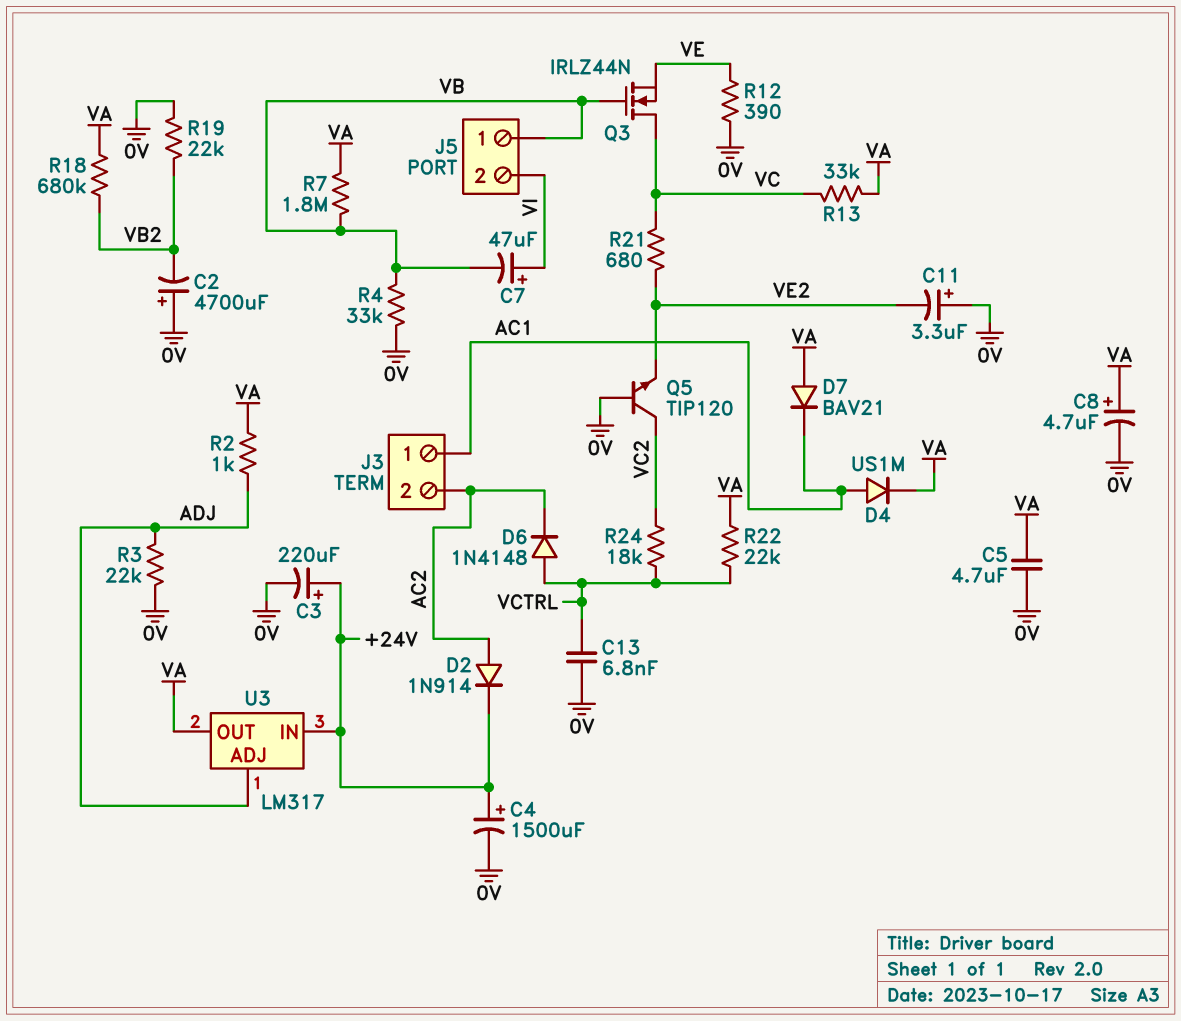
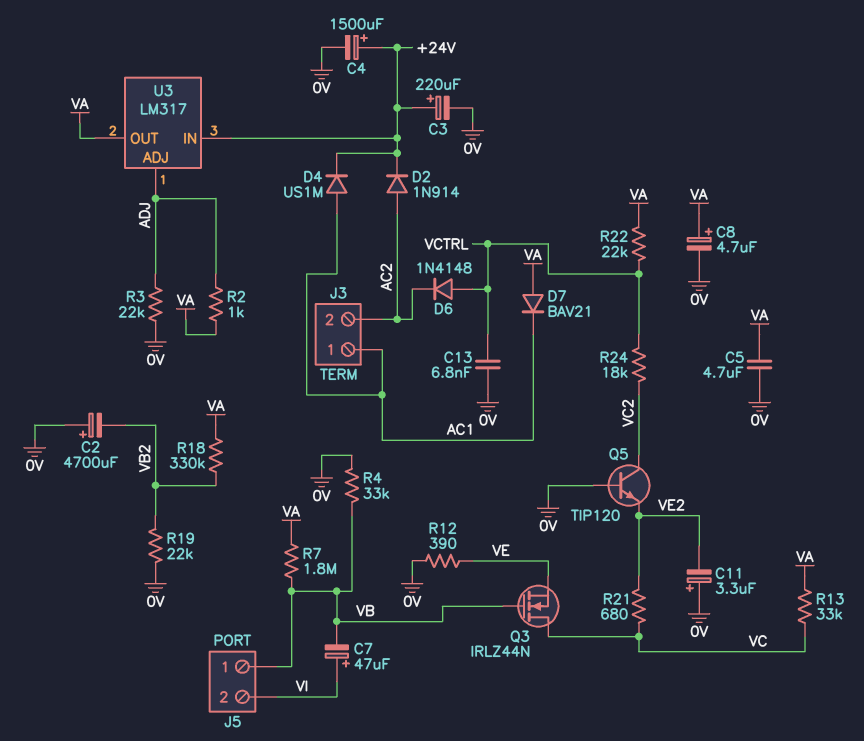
D4: diode US1M (A AC1, K VA) -> diode US1M (A AC1, K +24V)
R18: 680k (VA, VB2) -> 330k (VA, VB2)

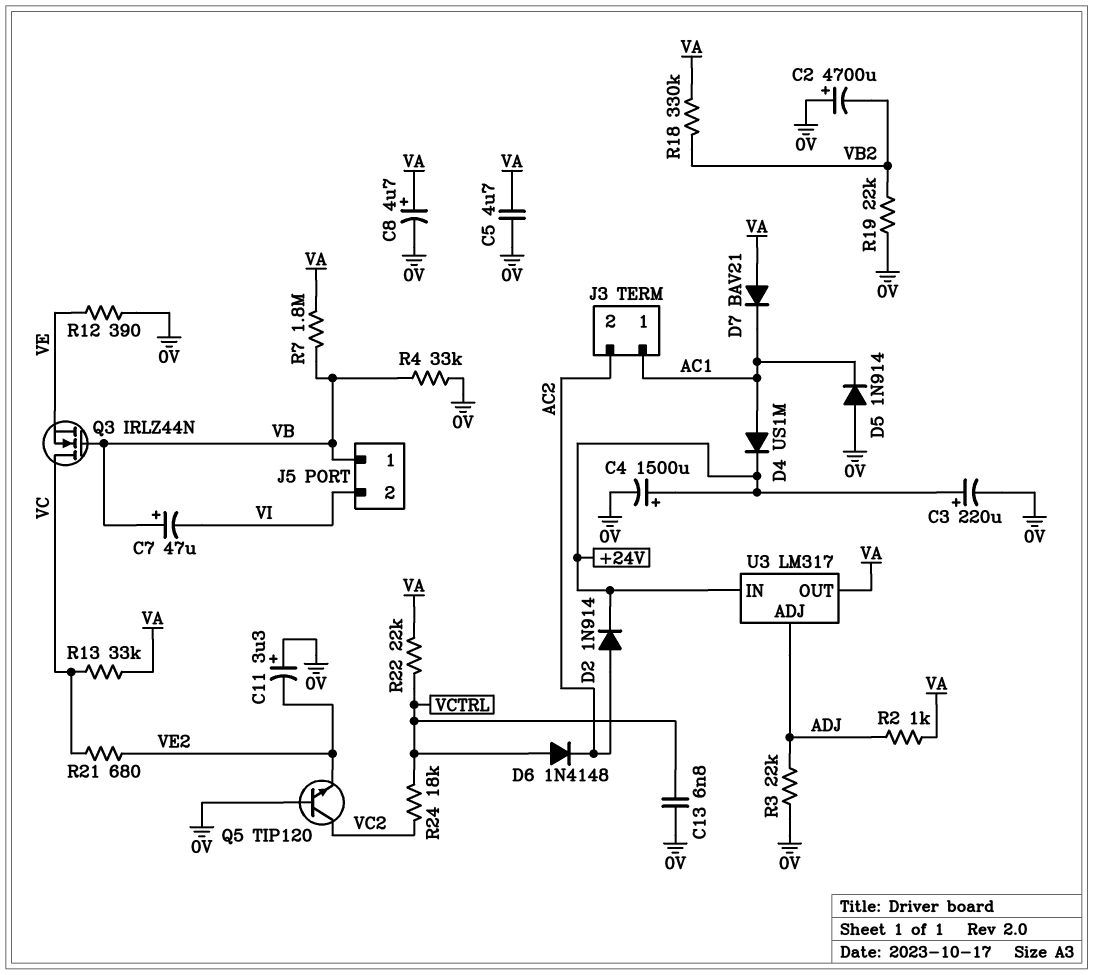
C7: 47uF (plus VI, minus VB) -> 47uF (plus VB, minus VI)
D5: none -> diode 1N914 (A 0V, K AC1)

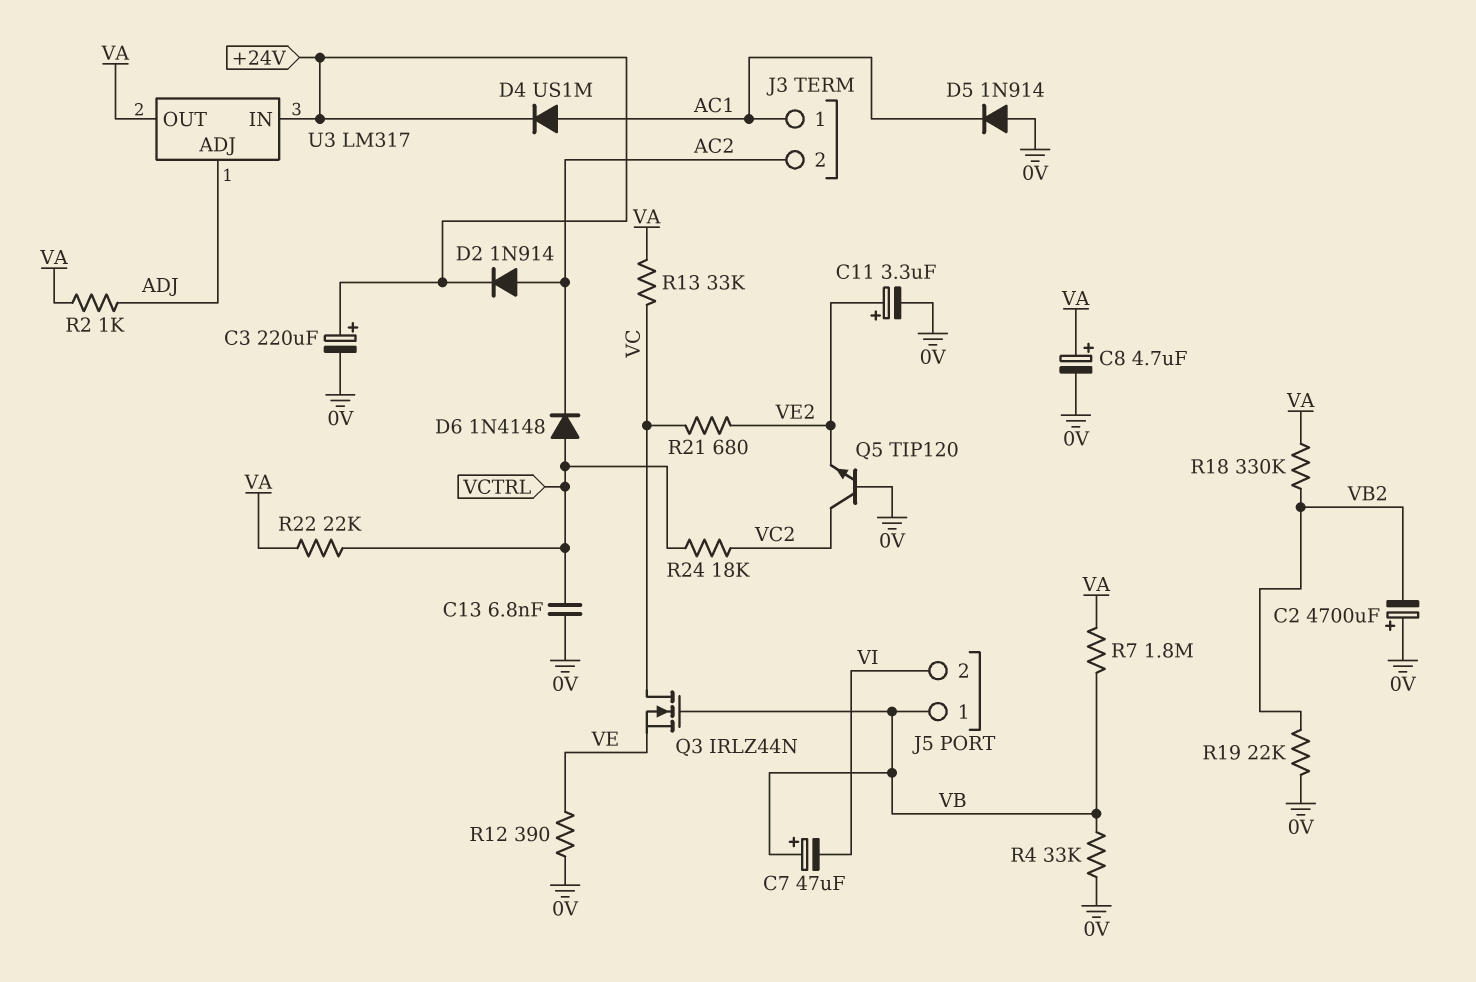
C4: 1500uF (plus +24V, minus 0V) -> none
C5: 4.7uF (0V, VA) -> none
C11: 3.3uF (plus 0V, minus VE2) -> 3.3uF (plus VE2, minus 0V)
D7: diode BAV21 (A VA, K AC1) -> none
R3: 22k (0V, ADJ) -> none

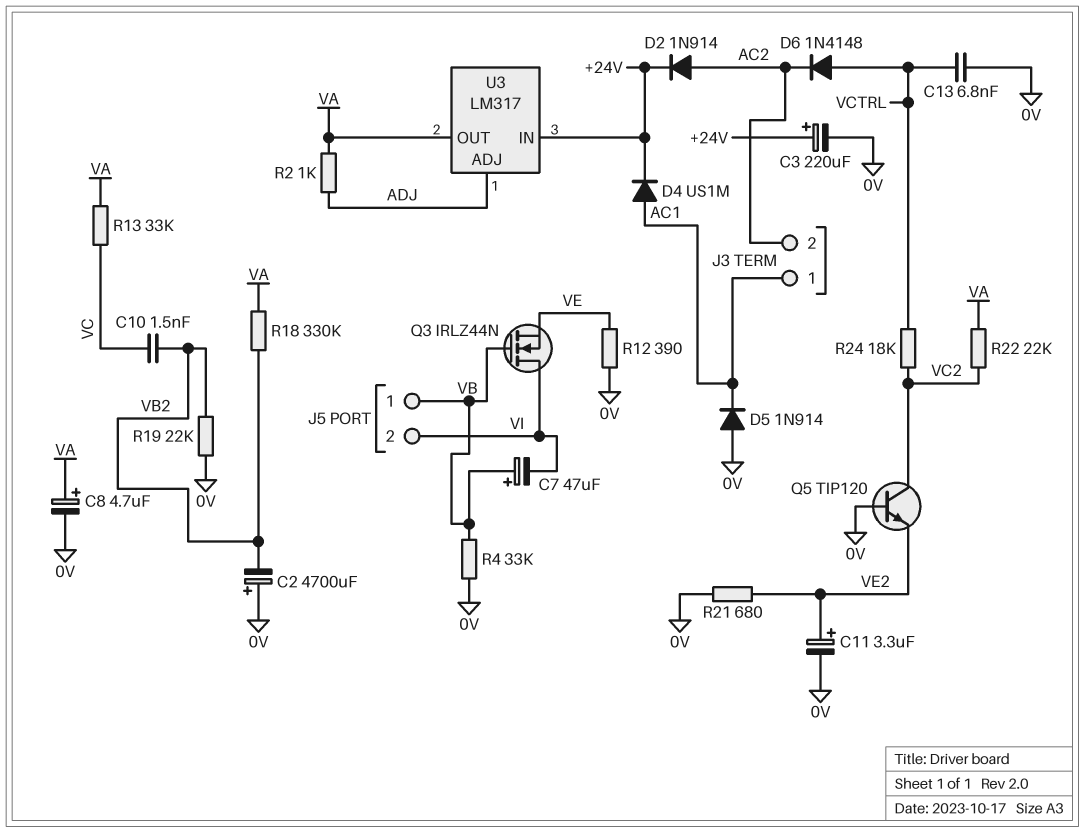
C10: none -> 1.5nF (VB2, VC)
Q3: NMOS IRLZ44N (G VB, D VC, S VE) -> NMOS IRLZ44N (G VB, D VI, S VE)
R7: 1.8M (VA, VB) -> none
R21: 680 (VC, VE2) -> 680 (0V, VE2)
R22: 22k (VA, VCTRL) -> 22k (VA, VC2)

